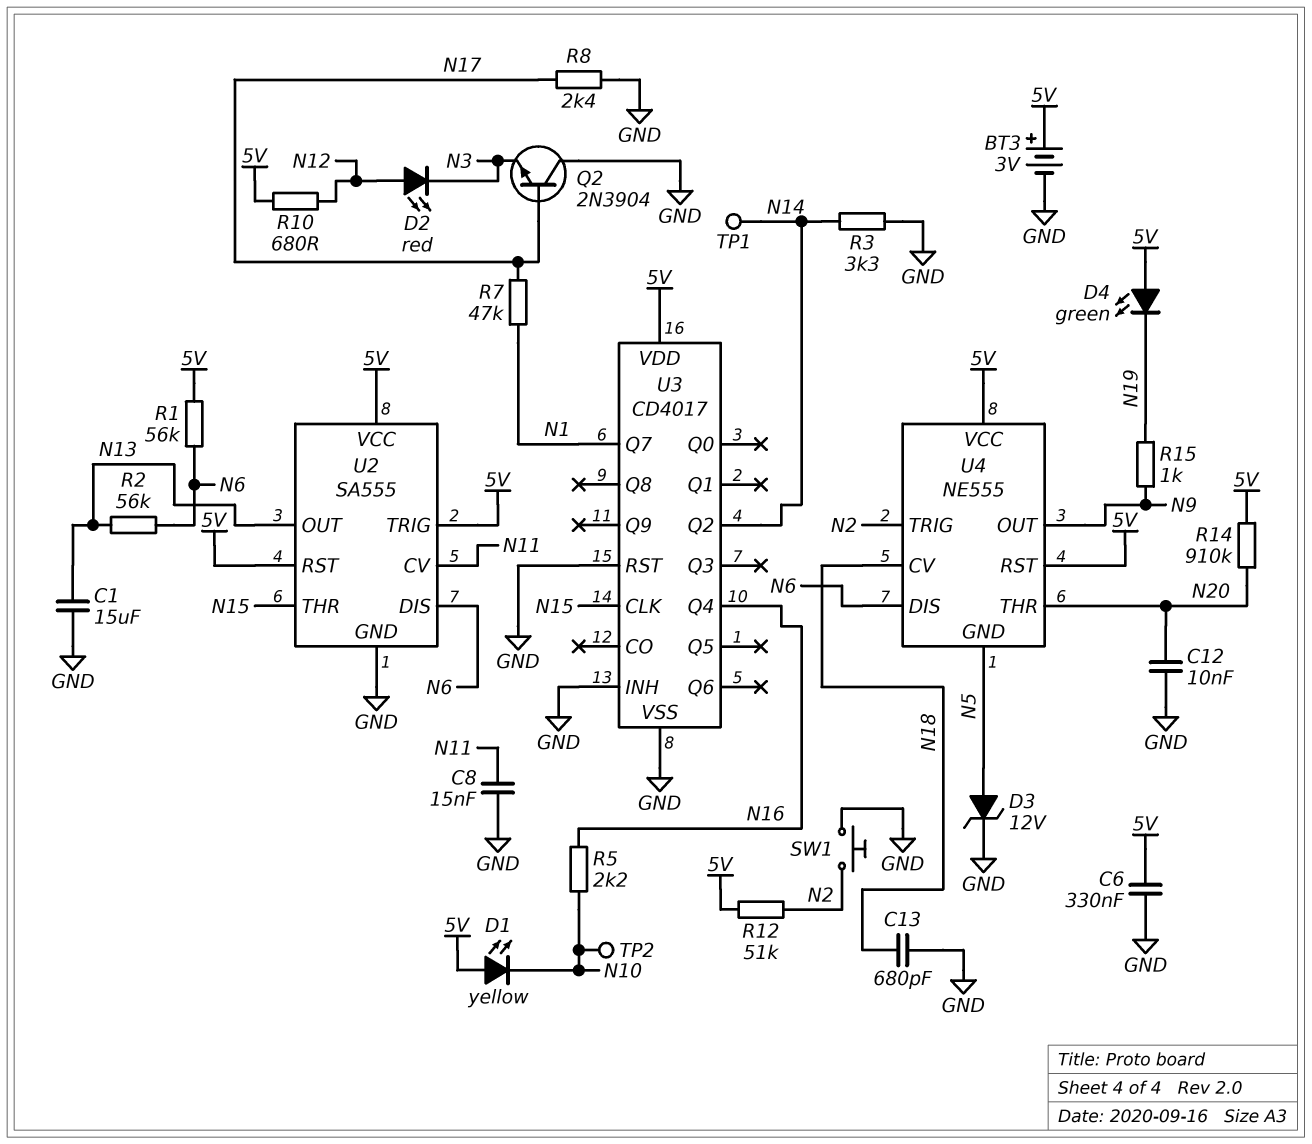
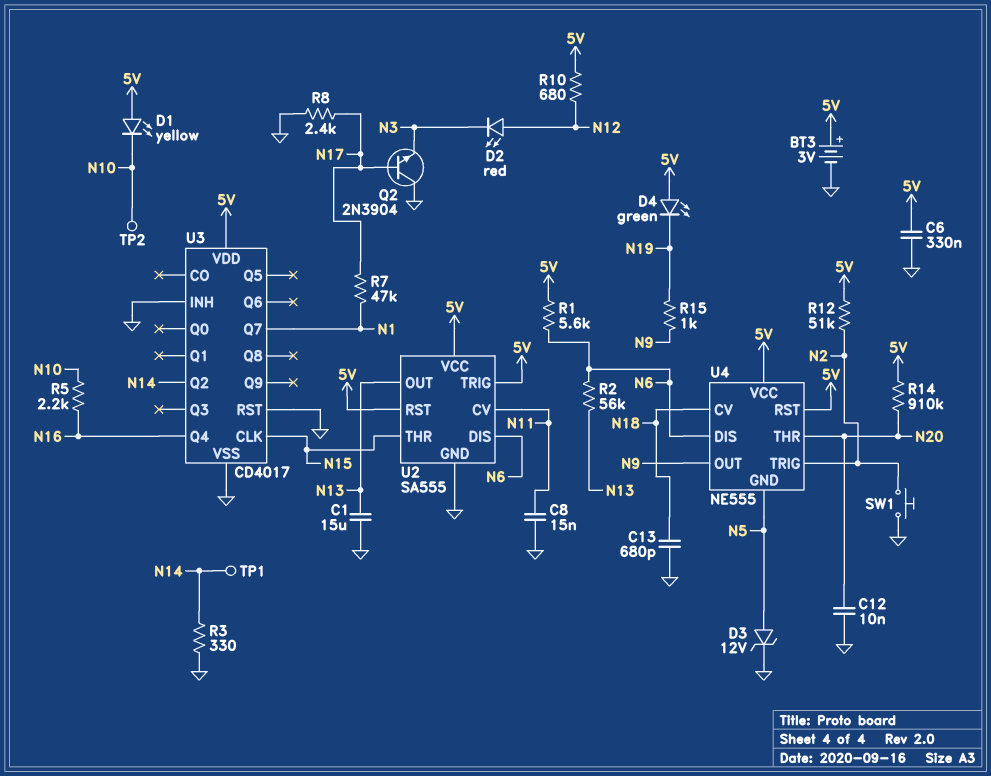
R1: 56k (5V, N6) -> 5.6k (5V, N6)
R3: 3.3k (GND, N14) -> 330 (GND, N14)

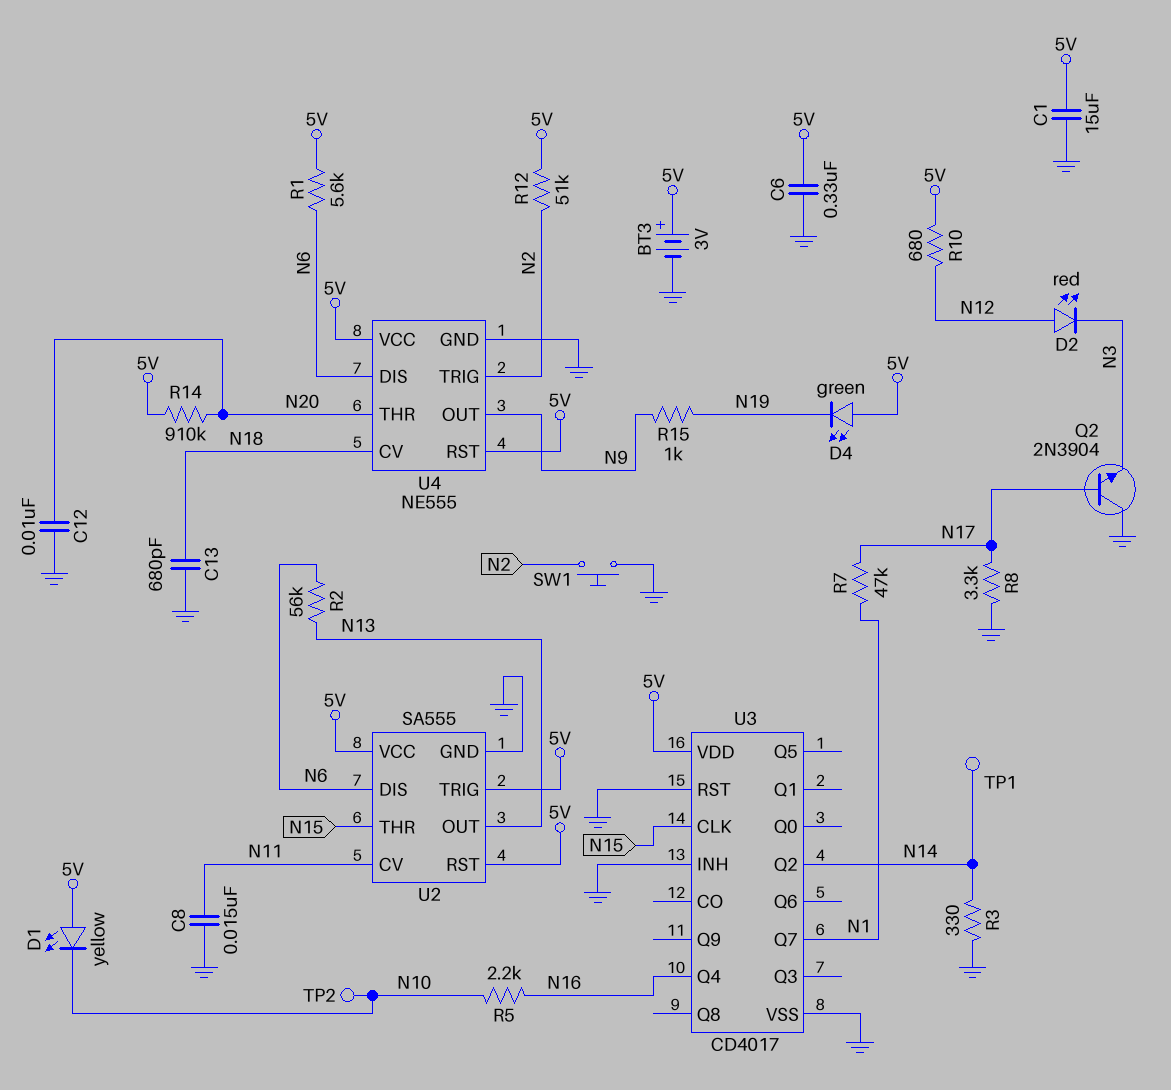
C1: 15uF (GND, N13) -> 15uF (5V, GND)
D3: zener 12V (A N5, K GND) -> none
R8: 2.4k (GND, N17) -> 3.3k (GND, N17)
U4 pin GND: N5 -> GND

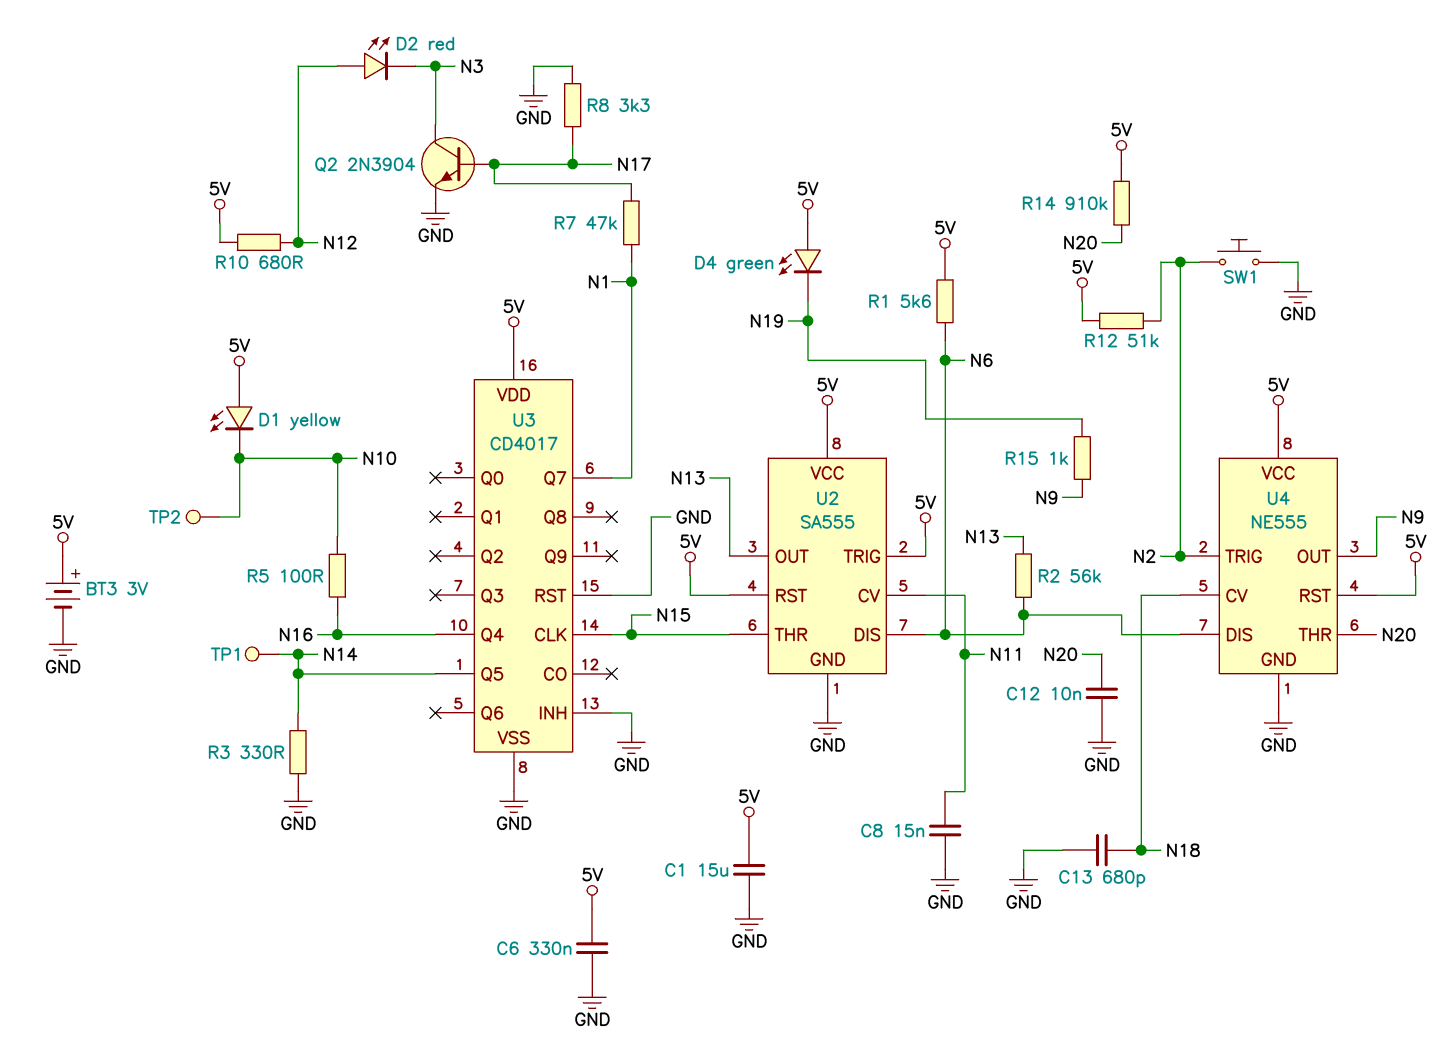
Q2: NPN 2N3904 (B N17, C GND, E N3) -> NPN 2N3904 (B N17, C N3, E GND)
R5: 2.2k (N10, N16) -> 100 (N10, N16)
U3 pin Q2: N14 -> none
U3 pin Q5: none -> N14

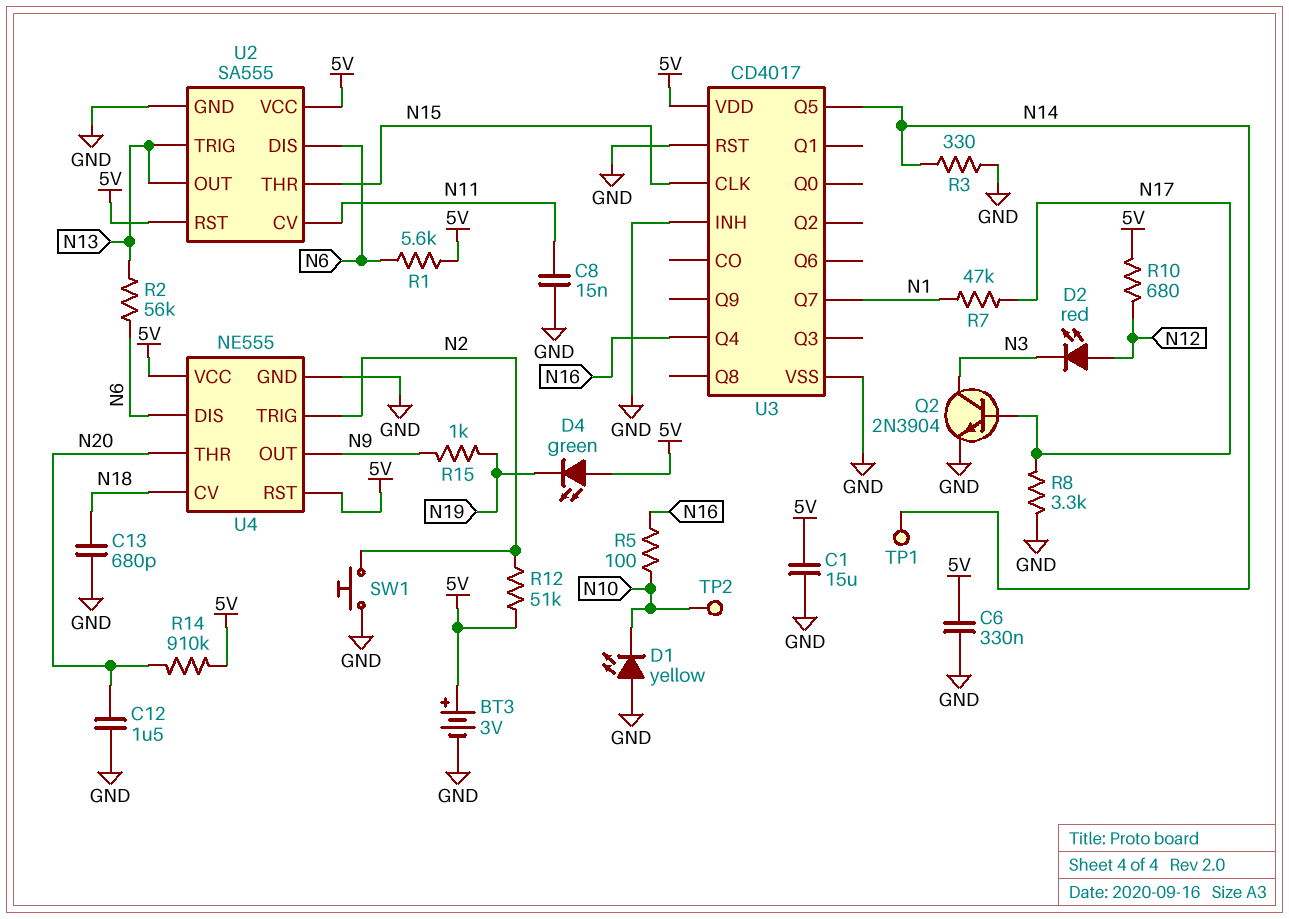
C12: 10nF (GND, N20) -> 1.5uF (GND, N20)
D1: LED yellow (A 5V, K N10) -> LED yellow (A GND, K N10)
U2 pin TRIG: 5V -> N13

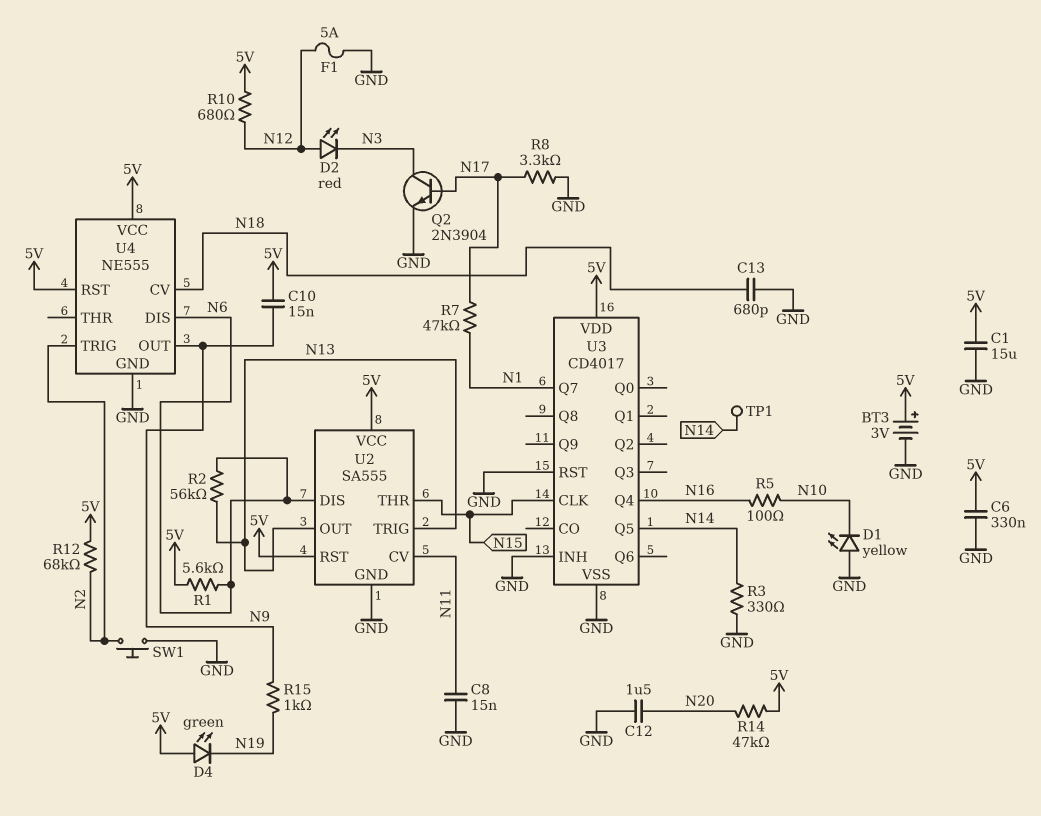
C10: none -> 15nF (5V, N9)
F1: none -> 5A (GND, N12)
R12: 51k (5V, N2) -> 68k (5V, N2)
R14: 910k (5V, N20) -> 47k (5V, N20)
TP2: test point (N10) -> none
U4 pin THR: N20 -> none

